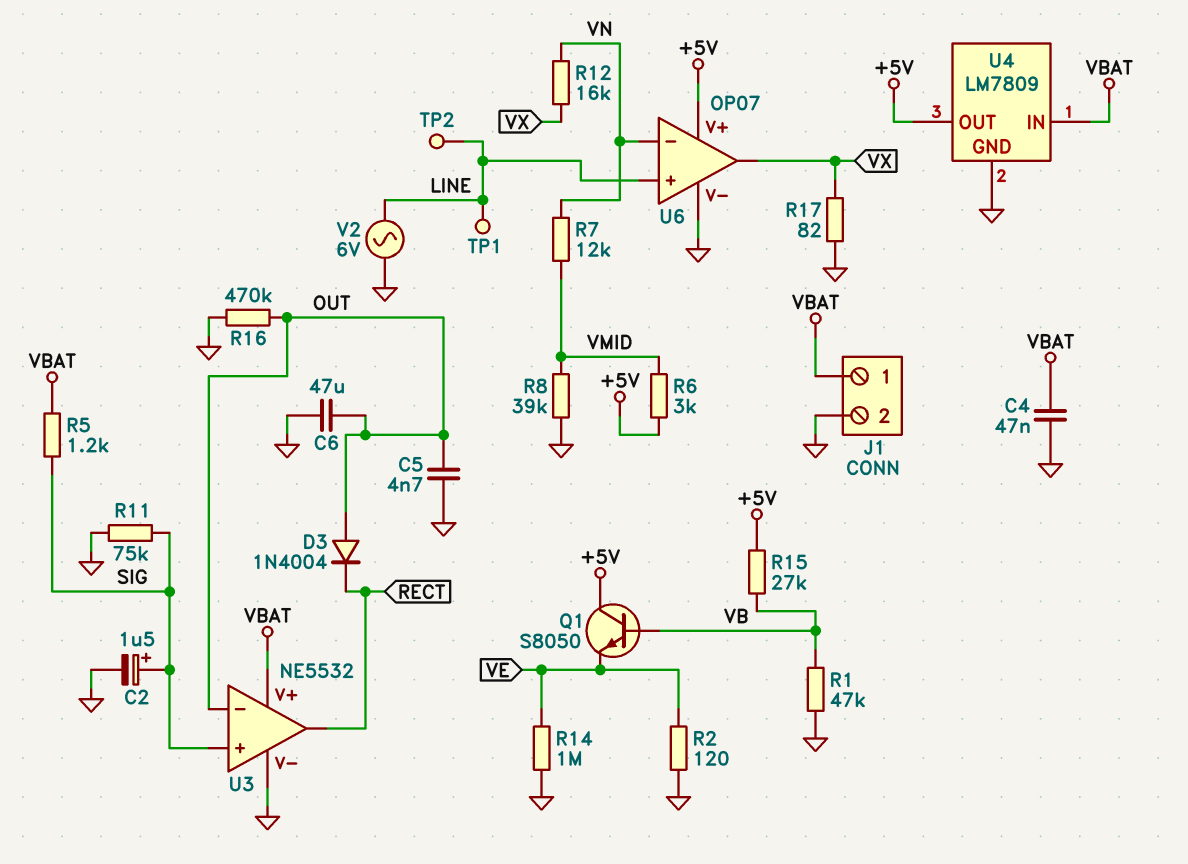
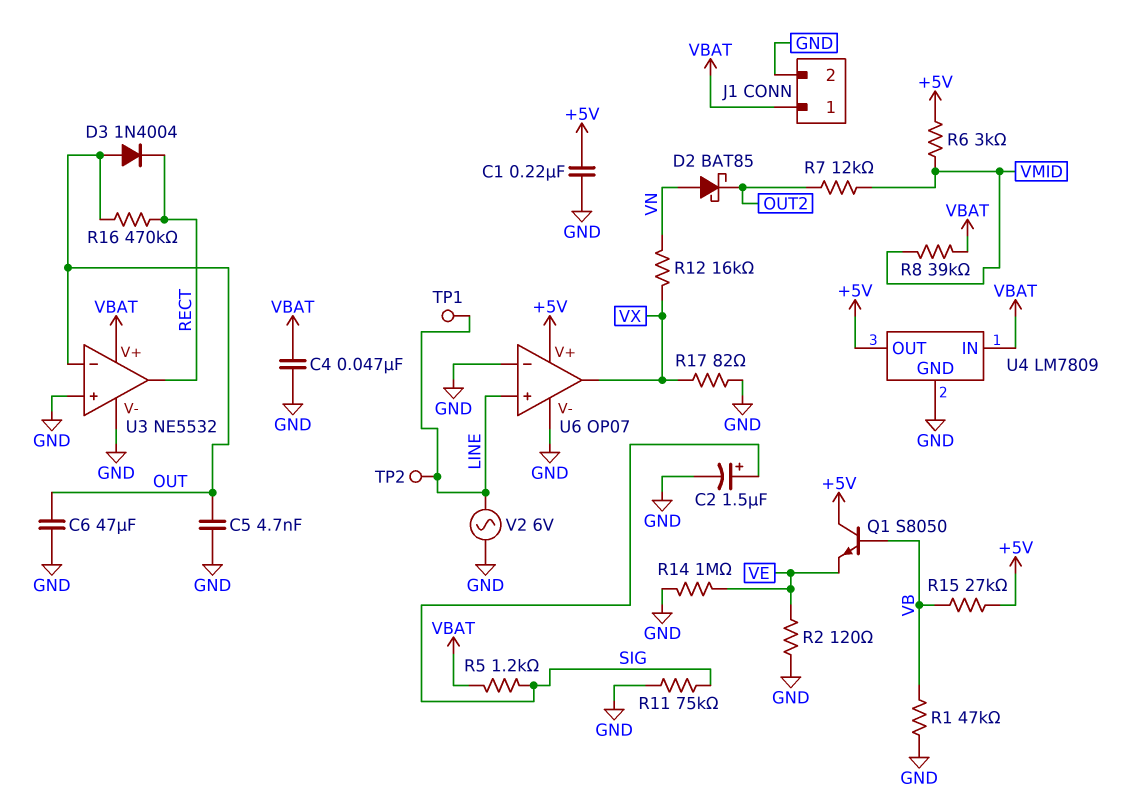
C1: none -> 220nF (+5V, GND)
D2: none -> schottky BAT85 (A VN, K OUT2)
R7: 12k (VMID, VN) -> 12k (OUT2, VMID)
R8: 39k (GND, VMID) -> 39k (VBAT, VMID)
R16: 470k (GND, OUT) -> 470k (OUT, RECT)
U3 pin in+: SIG -> GND
U6 pin in-: VN -> GND

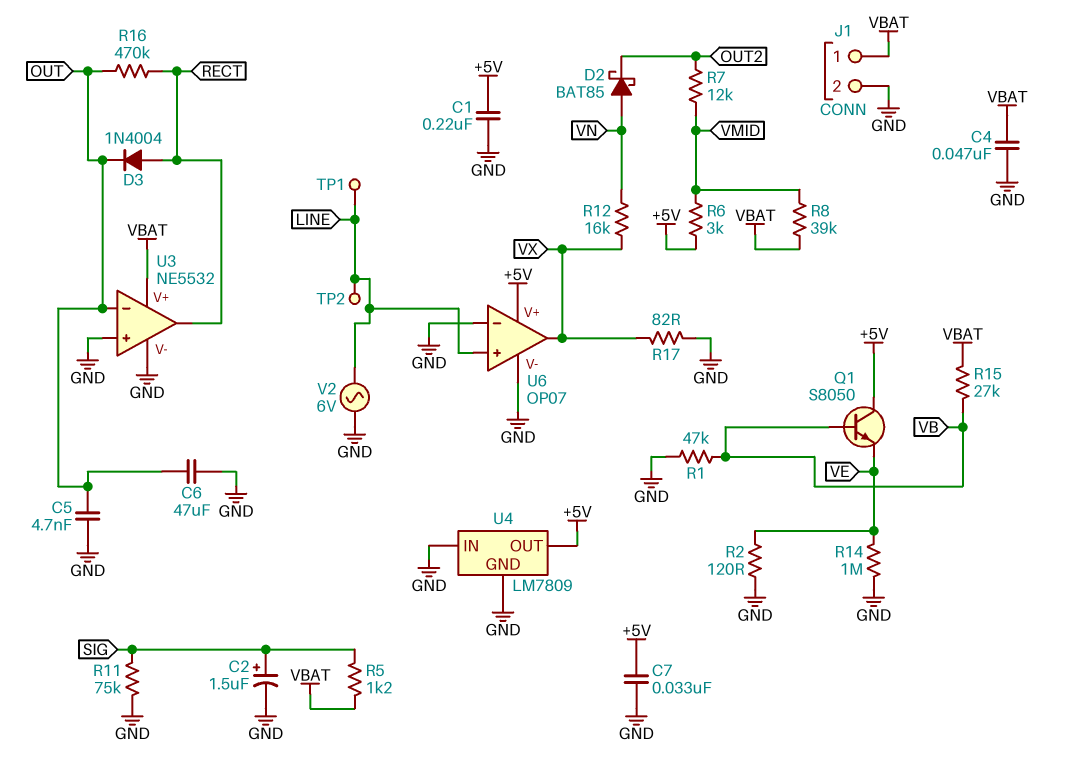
C7: none -> 33nF (+5V, GND)
D3: diode 1N4004 (A OUT, K RECT) -> diode 1N4004 (A RECT, K OUT)
R15: 27k (+5V, VB) -> 27k (VB, VBAT)
U4 pin IN: VBAT -> GND

